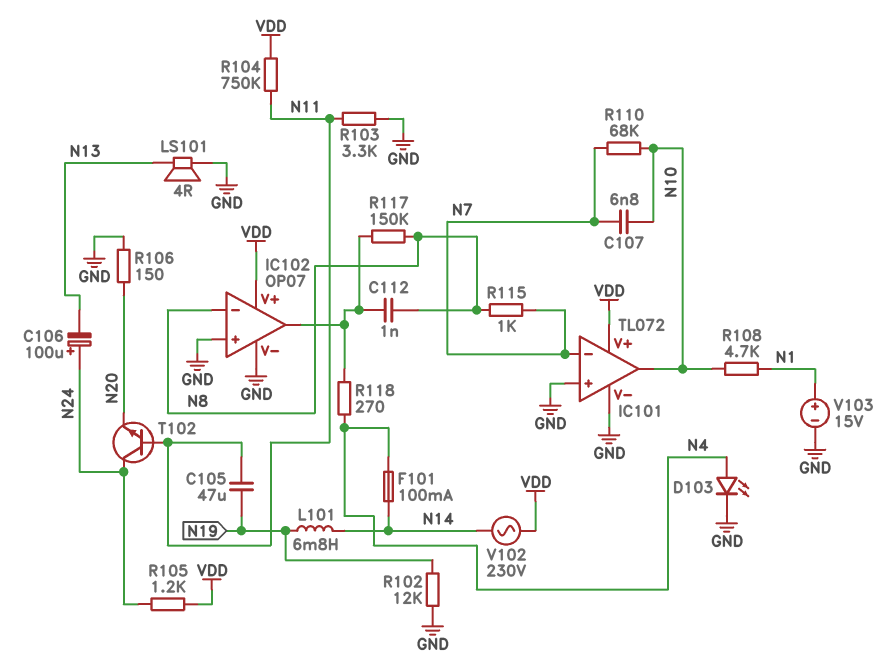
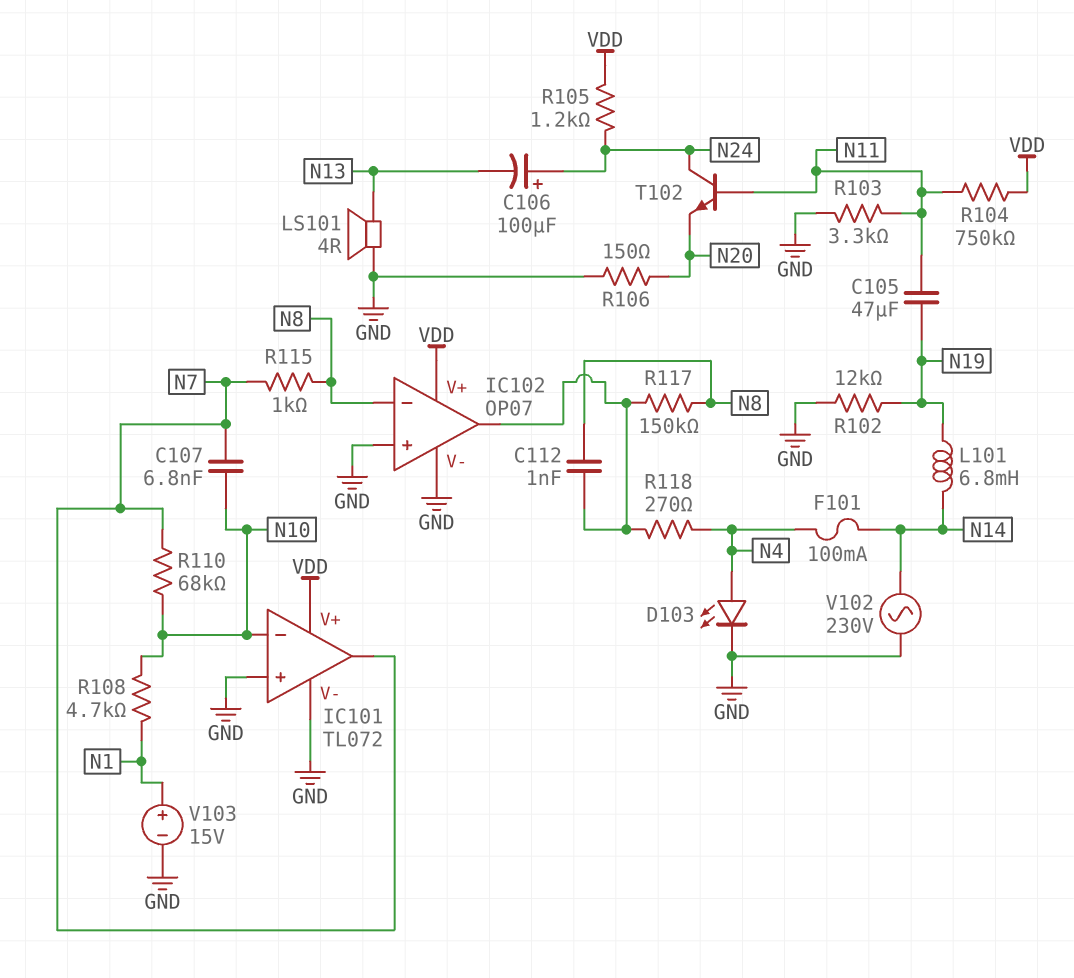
IC101 pin in-: N7 -> N10
IC101 pin out: N10 -> N7
V102: AC 230V (N14, VDD) -> AC 230V (GND, N14)

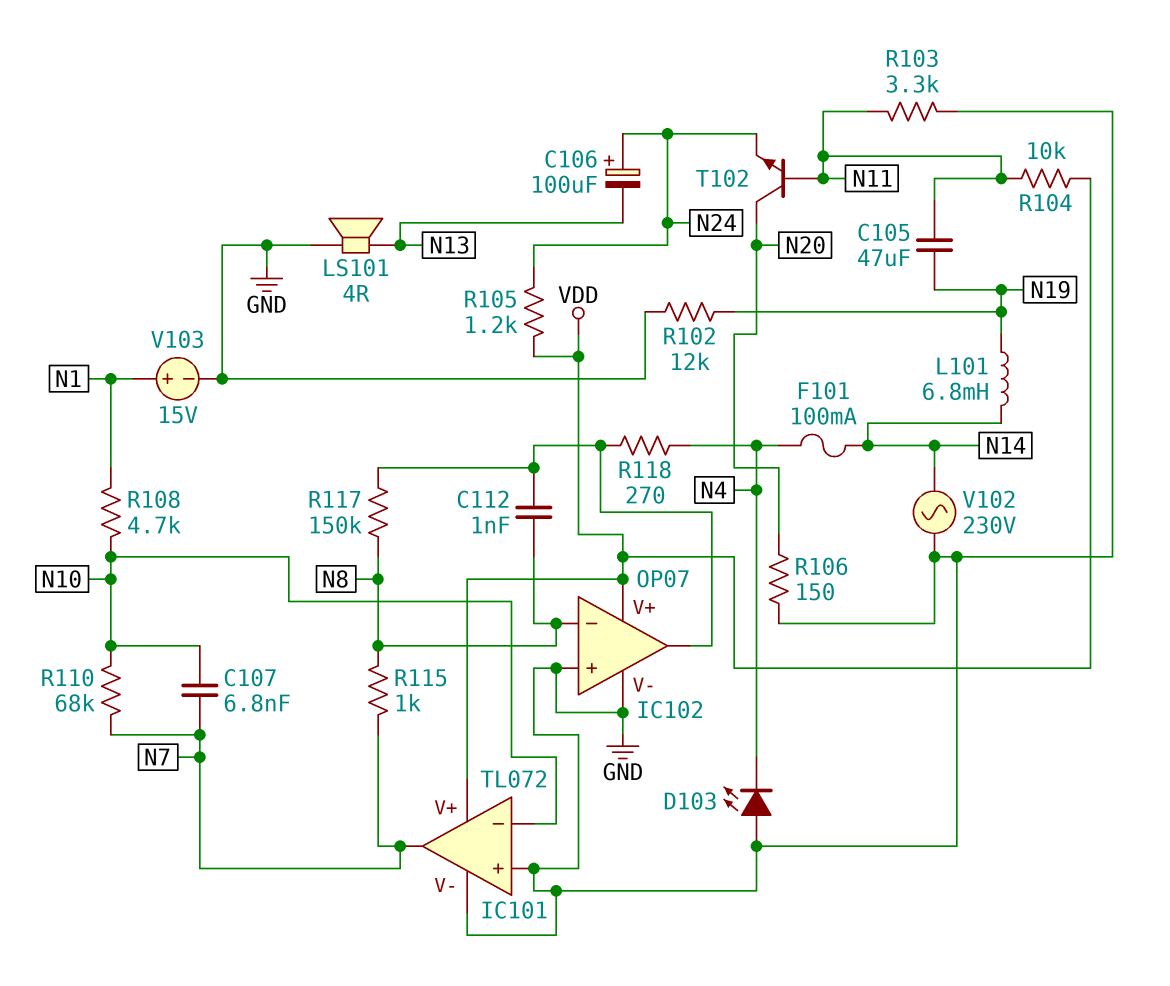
D103: LED (A N4, K GND) -> LED (A GND, K N4)
R104: 750k (N11, VDD) -> 10k (N11, VDD)
T102: NPN (B N11, C N24, E N20) -> NPN (B N11, C N20, E N24)

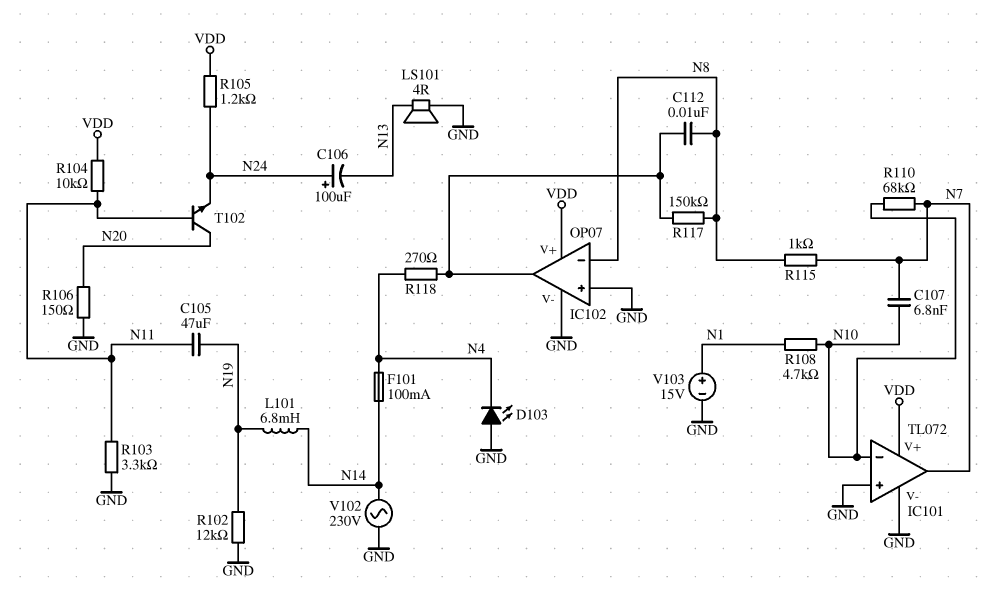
C112: 1nF (IC102/out, N8) -> 10nF (IC102/out, N8)

